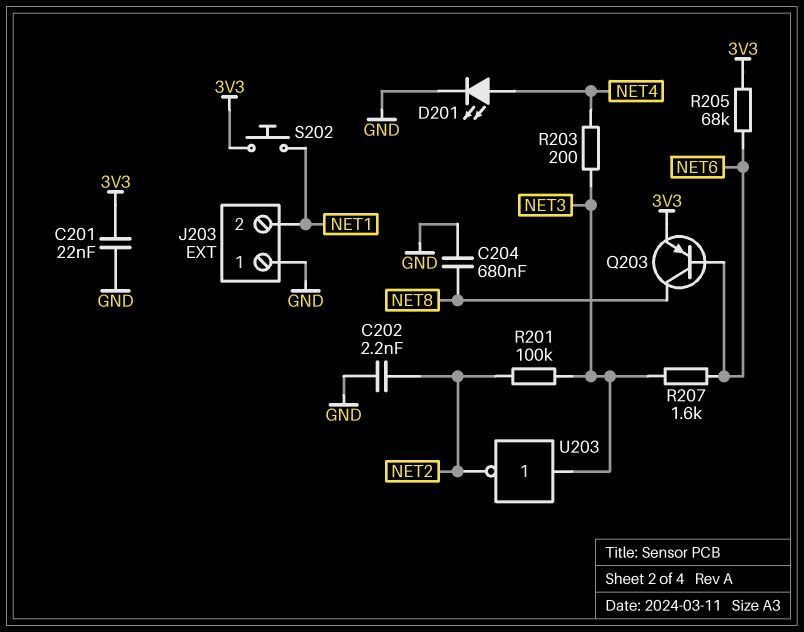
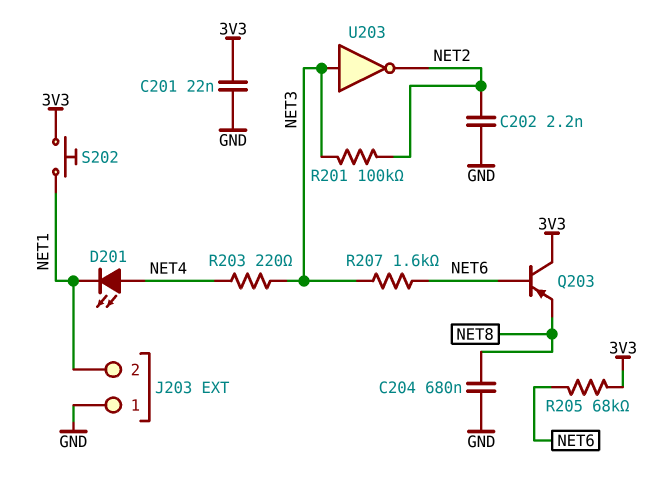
D201: LED (A NET4, K GND) -> LED (A NET4, K NET1)
Q203: PNP (B NET6, C NET8, E 3V3) -> PNP (B NET6, C 3V3, E NET8)
R203: 200 (NET3, NET4) -> 220 (NET3, NET4)

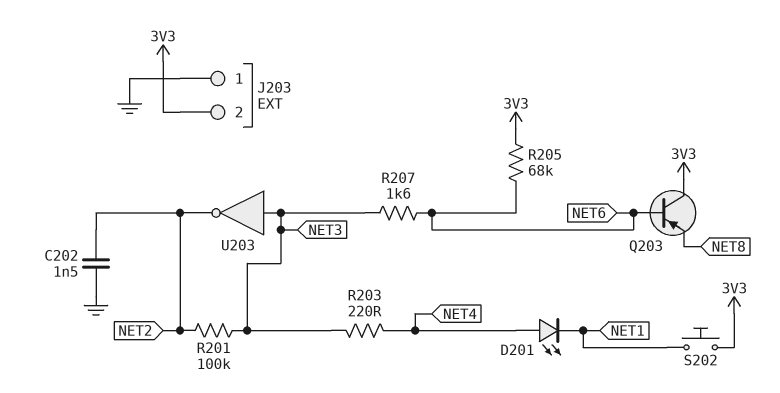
C201: 22nF (3V3, GND) -> none
C202: 2.2nF (GND, NET2) -> 1.5nF (GND, NET2)
C204: 680nF (GND, NET8) -> none
J203 pin 2: NET1 -> 3V3

